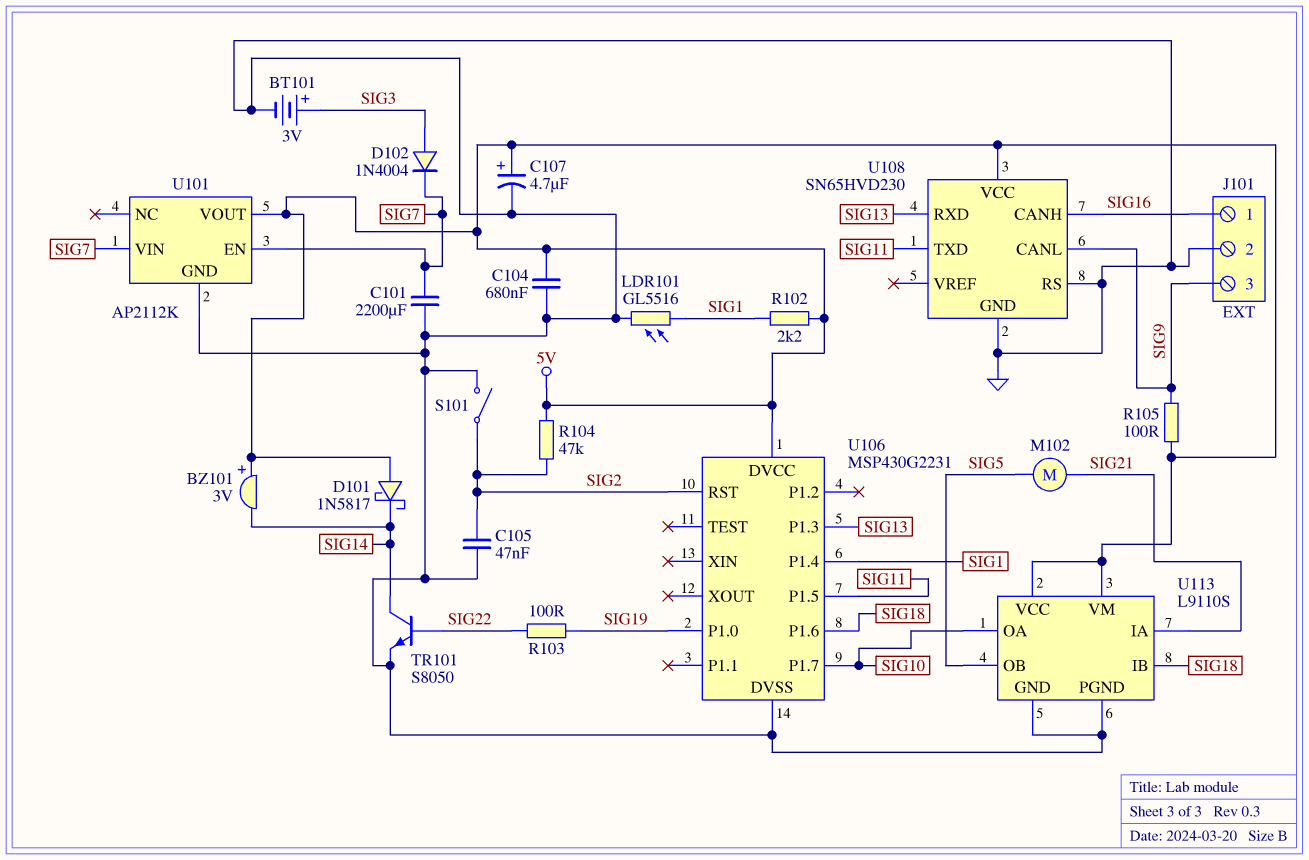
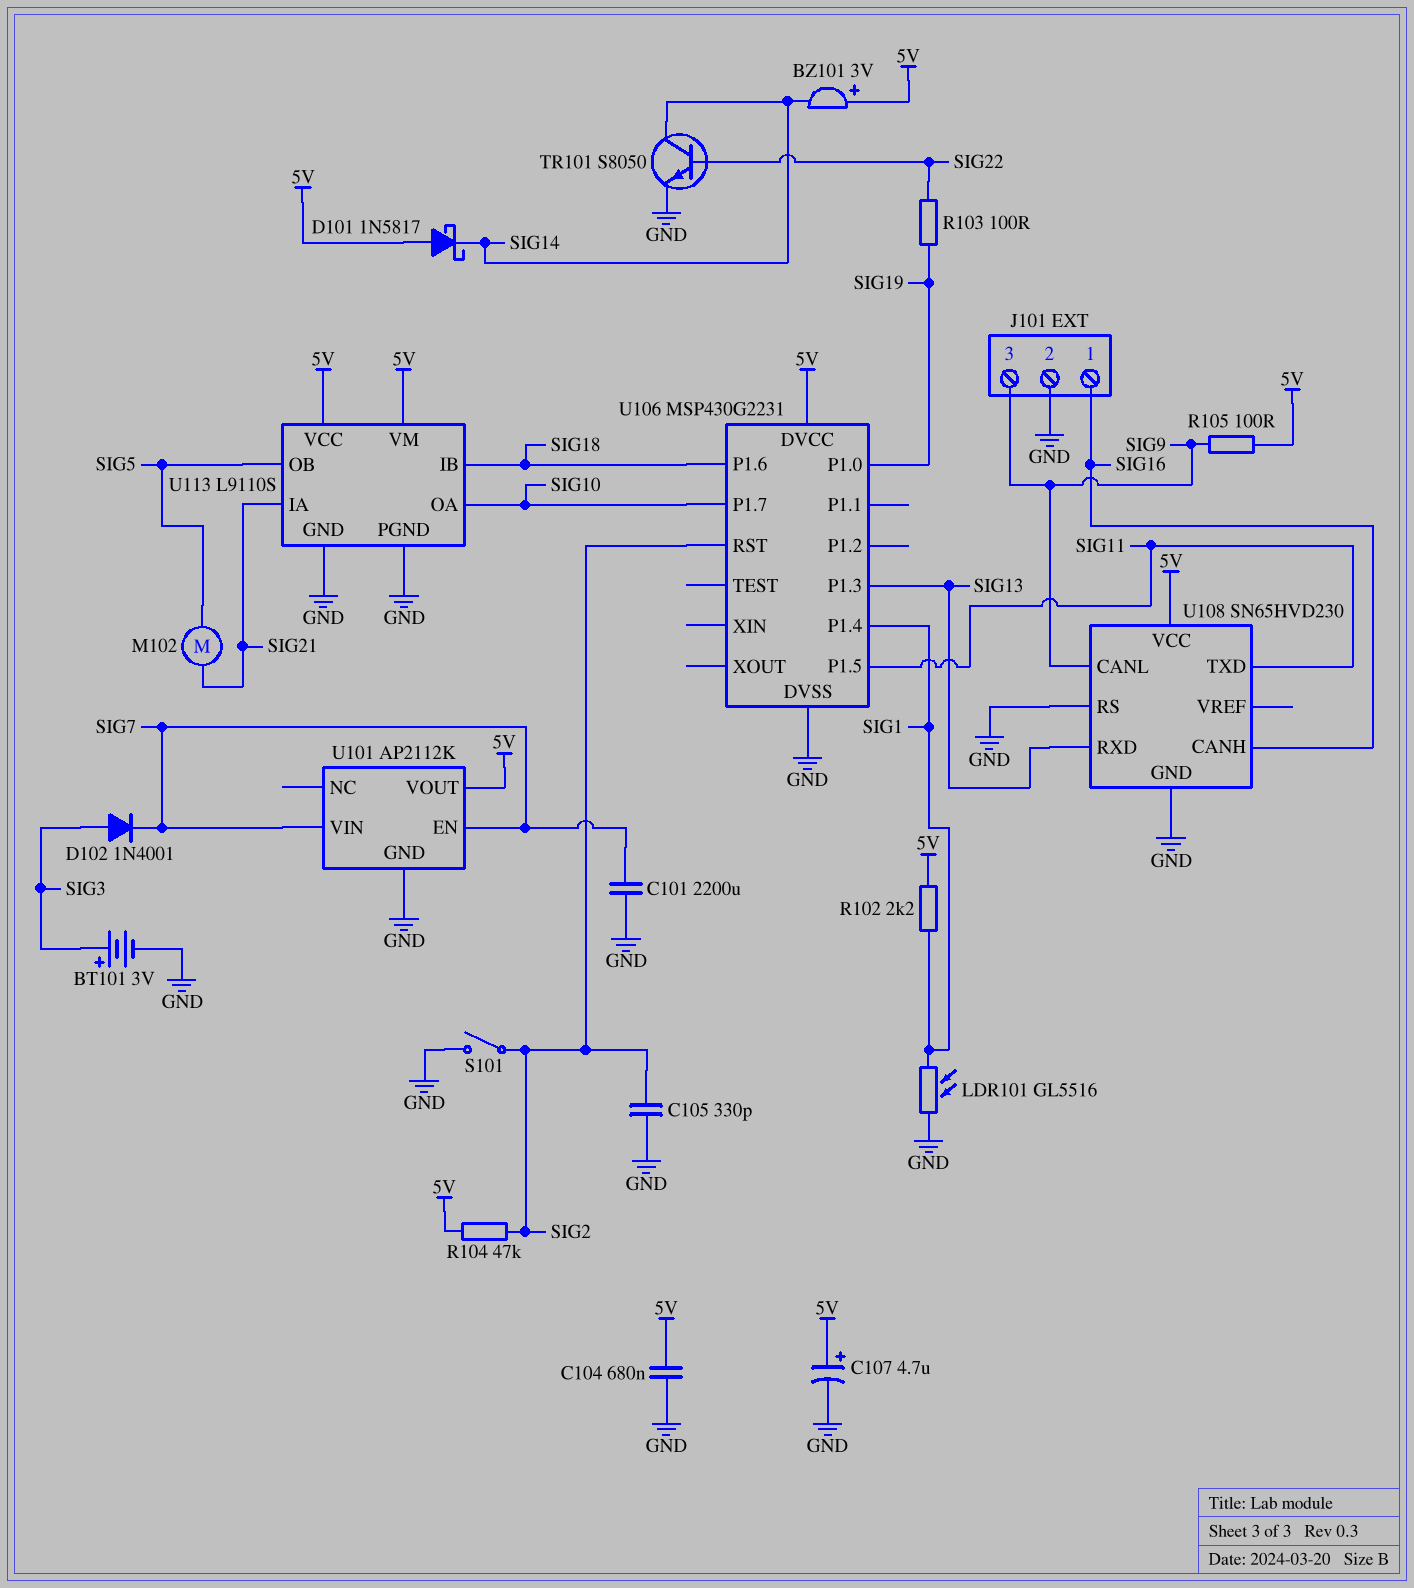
C105: 47nF (GND, SIG2) -> 330pF (GND, SIG2)
D102: diode 1N4004 (A SIG3, K SIG7) -> diode 1N4001 (A SIG3, K SIG7)

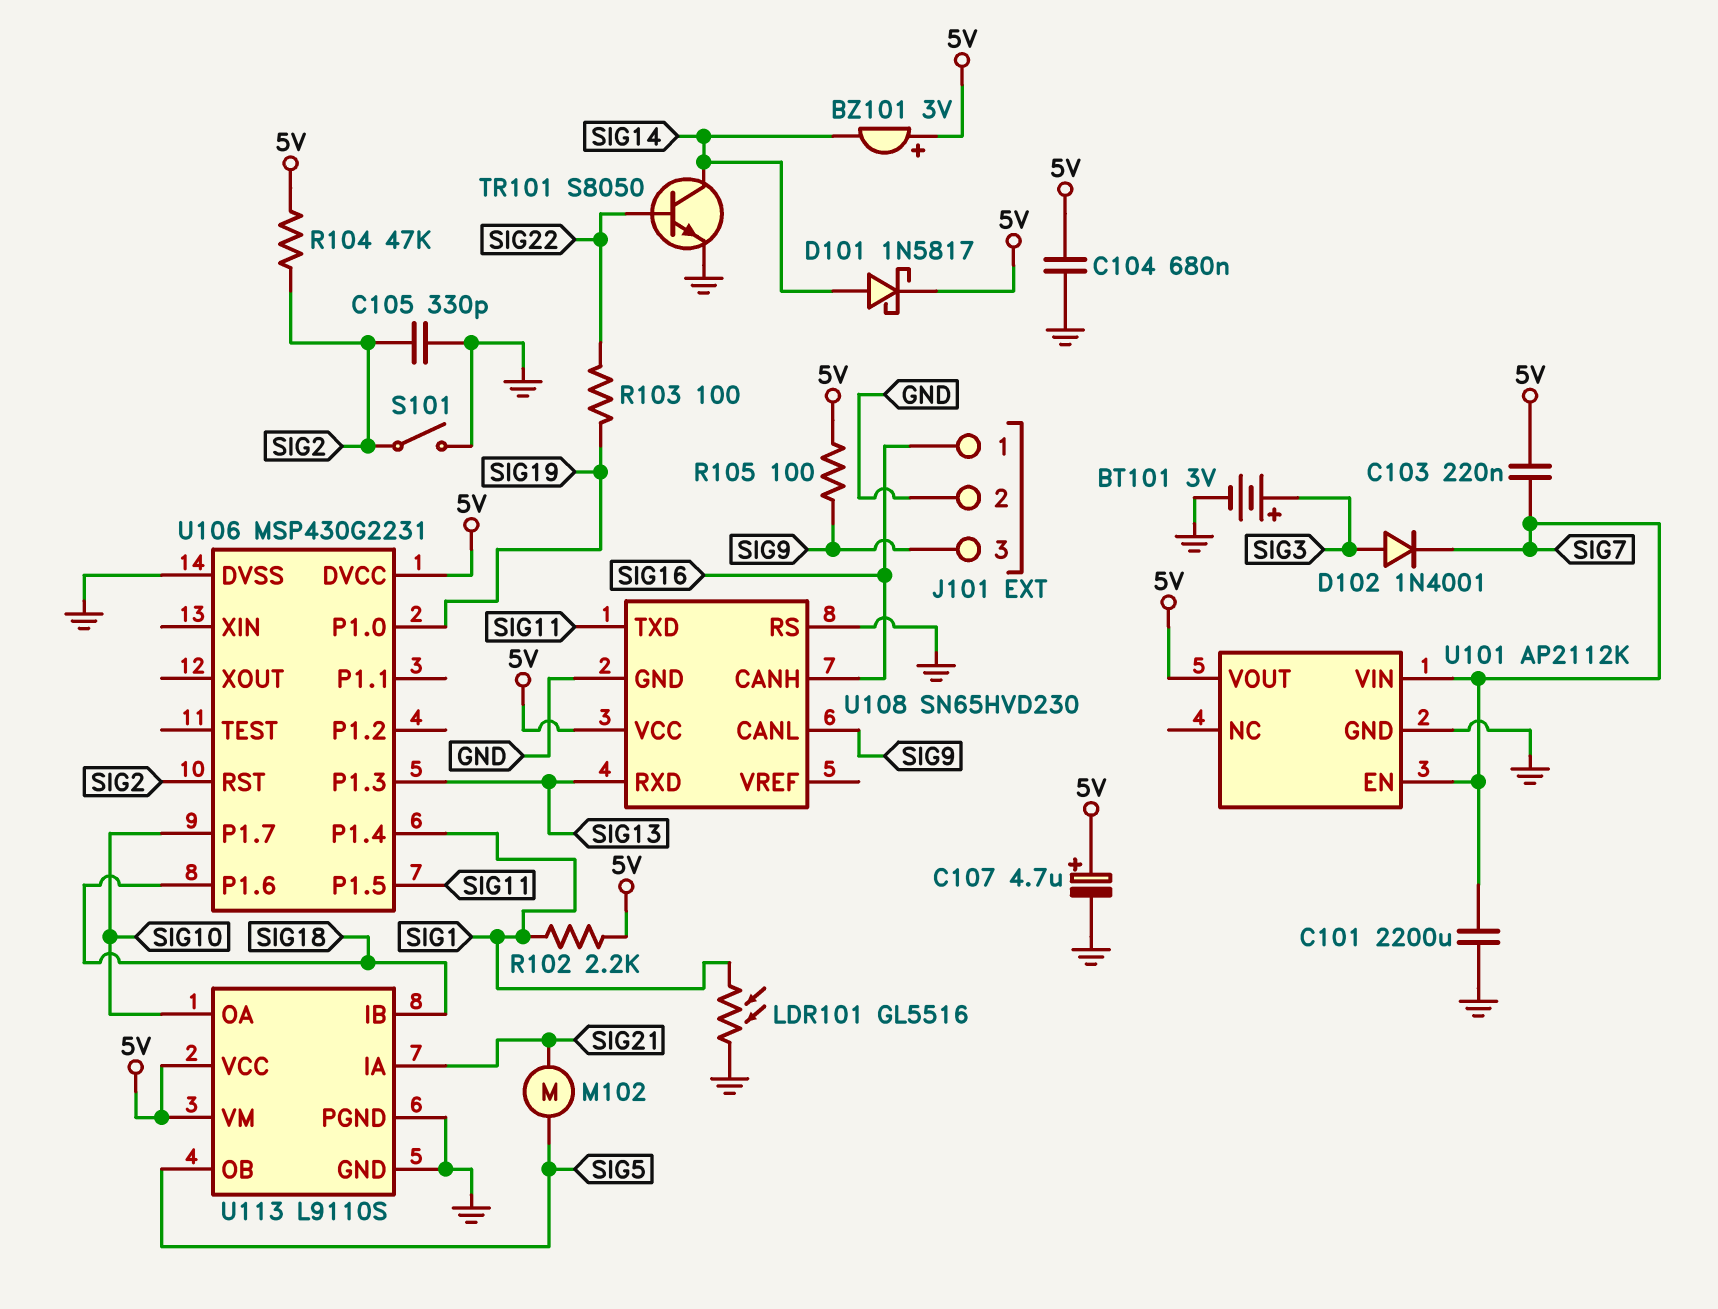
C103: none -> 220nF (5V, SIG7)
D101: schottky 1N5817 (A 5V, K SIG14) -> schottky 1N5817 (A SIG14, K 5V)

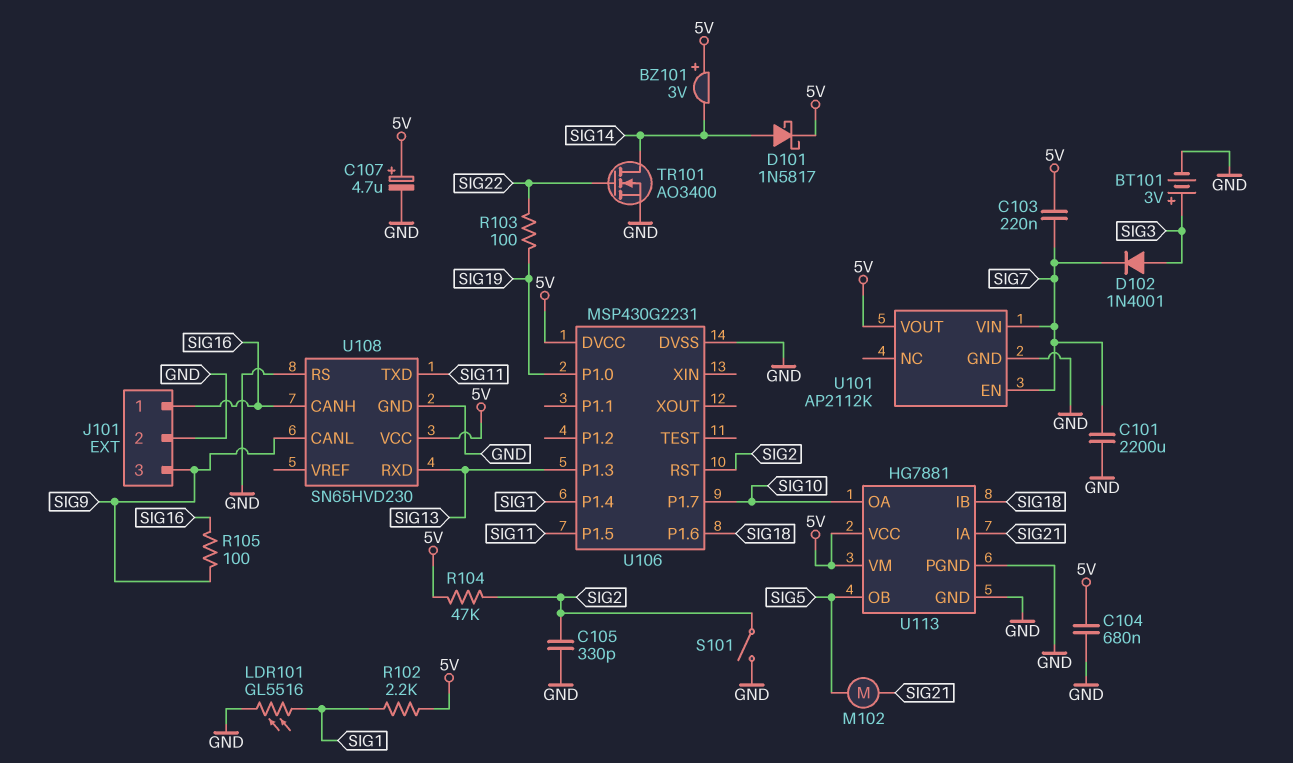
R105: 100 (5V, SIG9) -> 100 (SIG9, SIG16)
TR101: NPN S8050 (B SIG22, C SIG14, E GND) -> NMOS AO3400 (G SIG22, D SIG14, S GND)
U113: L9110S -> HG7881

